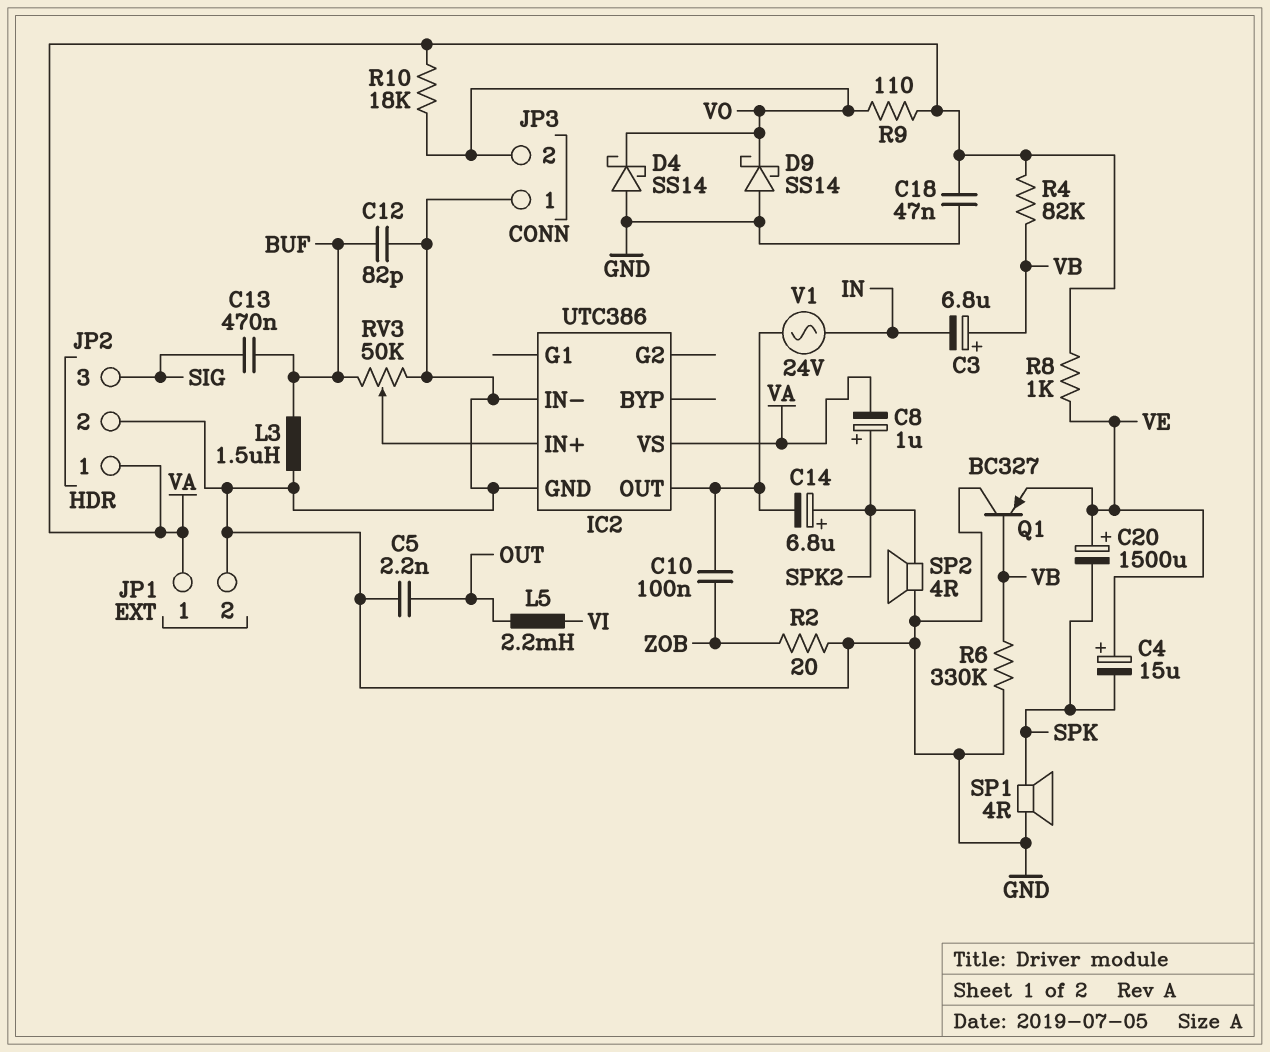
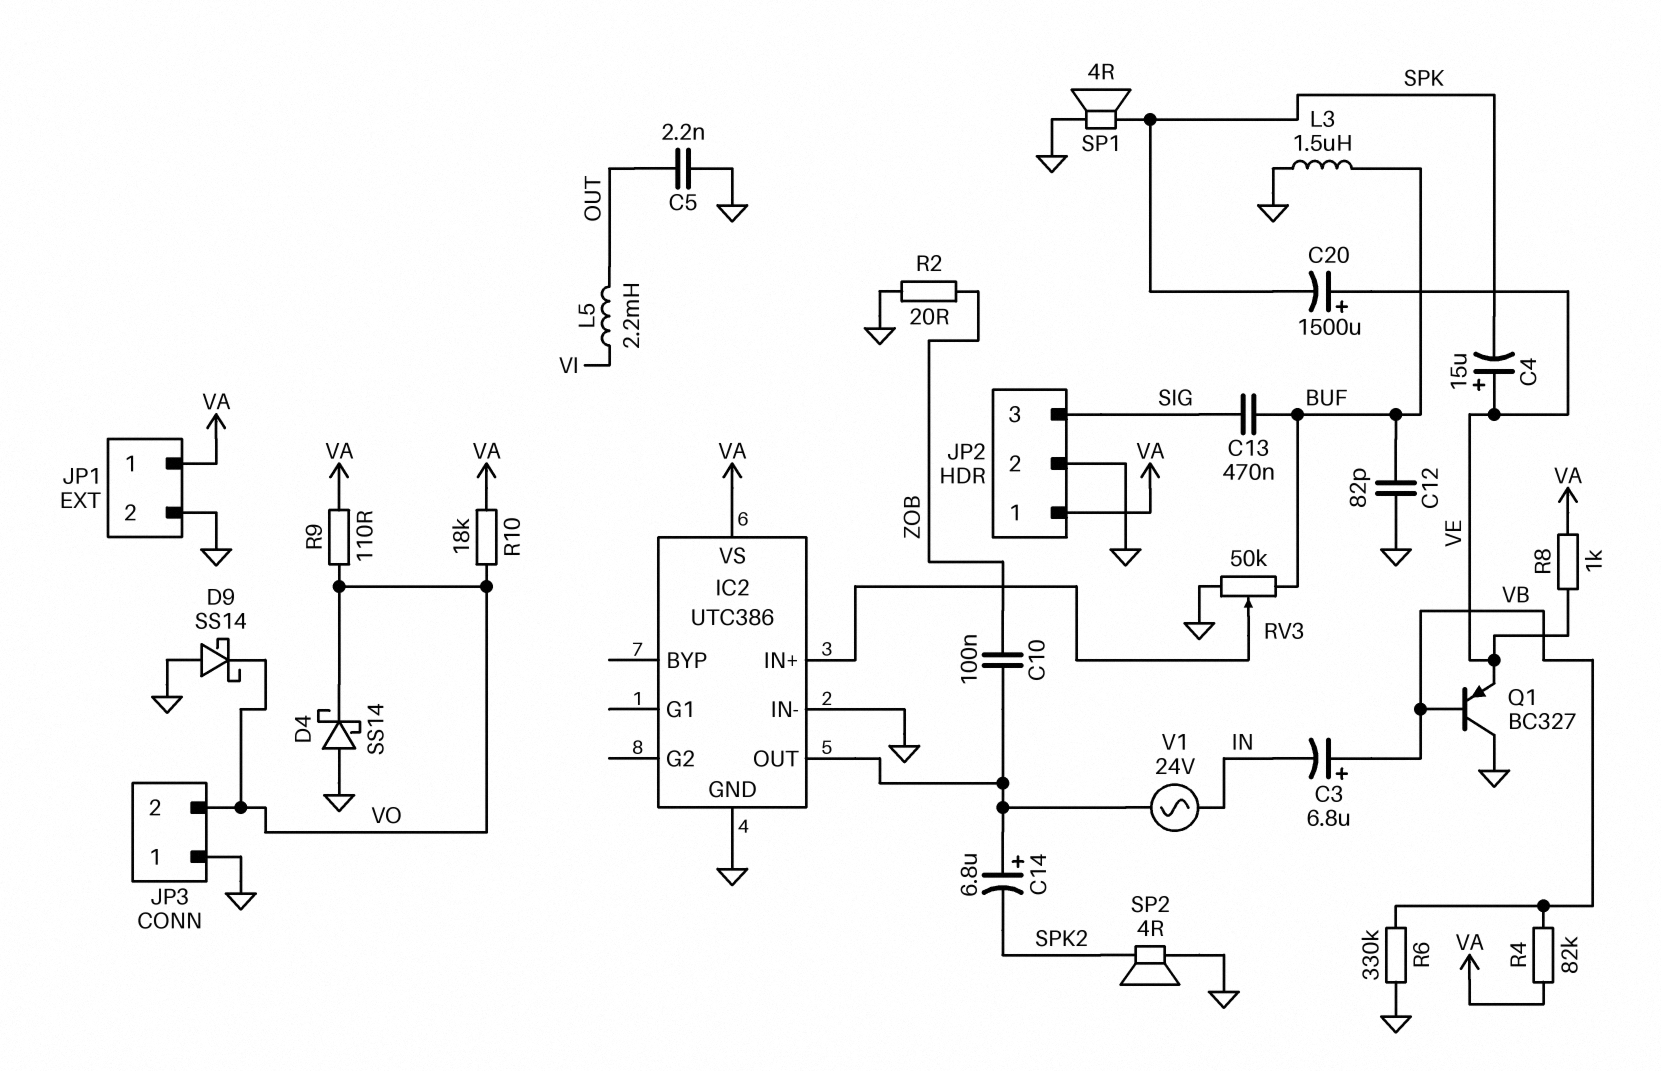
C8: 1uF (plus SPK2, minus VA) -> none
C14: 6.8uF (plus SPK2, minus IC2/OUT) -> 6.8uF (plus IC2/OUT, minus SPK2)
C18: 47nF (GND, VA) -> none

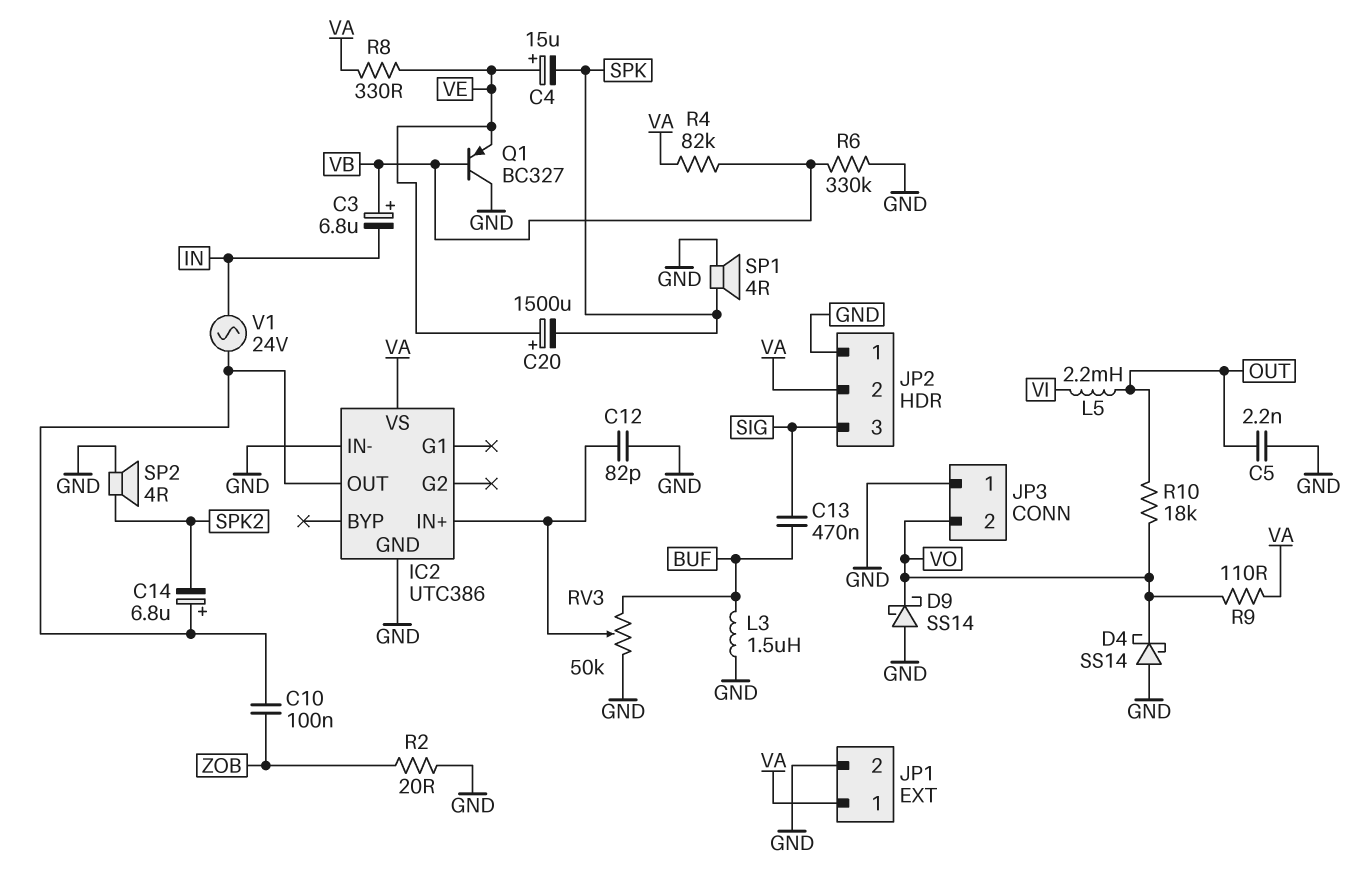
C12: 82pF (BUF, GND) -> 82pF (GND, IC2/IN+)
JP2 pin 1: VA -> GND
JP2 pin 2: GND -> VA
R8: 1k (VA, VE) -> 330 (VA, VE)
R10: 18k (VA, VO) -> 18k (OUT, VO)

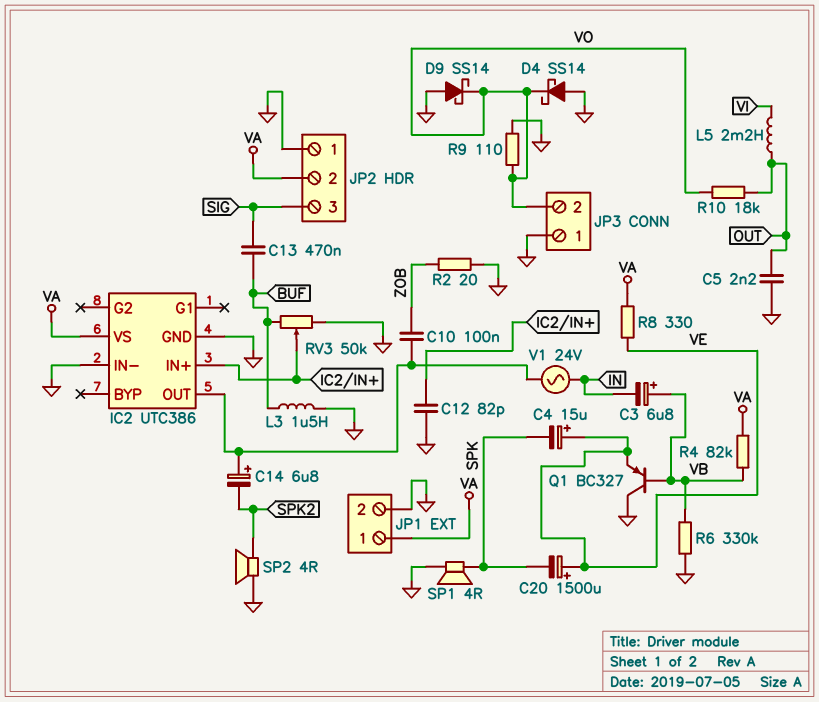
R9: 110 (VA, VO) -> 110 (GND, VO)

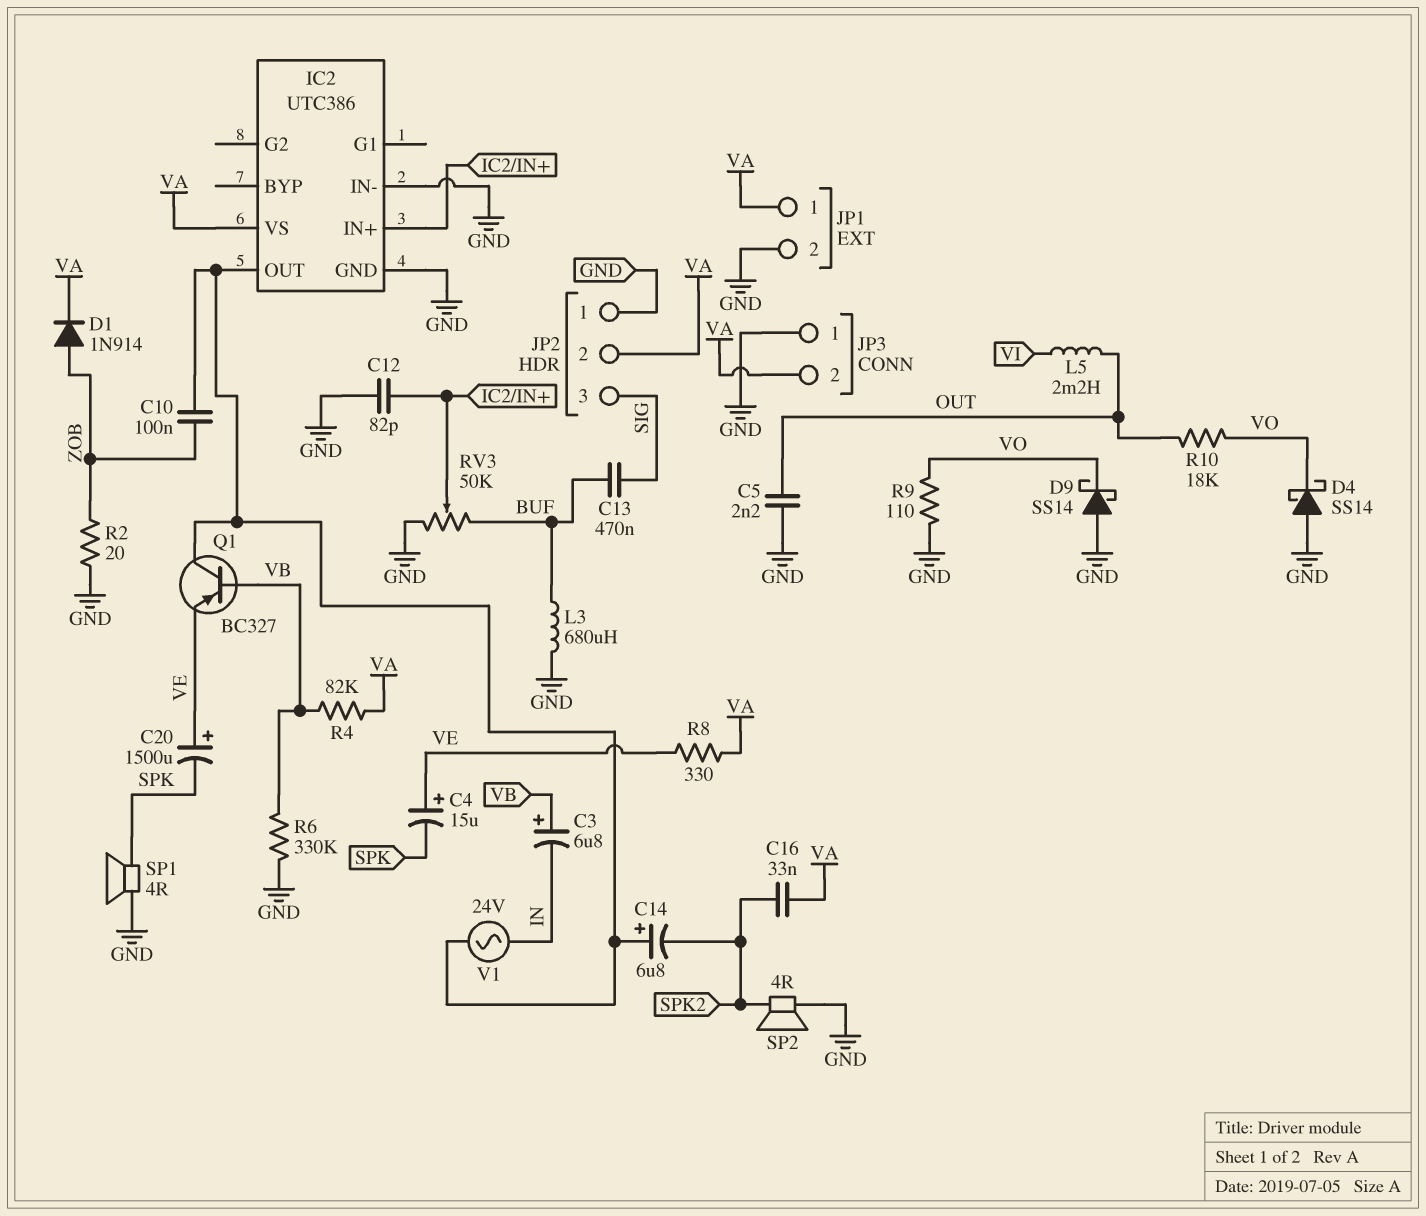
C16: none -> 33nF (SPK2, VA)
D1: none -> diode 1N914 (A ZOB, K VA)
JP3 pin 2: VO -> VA
L3: 1.5uH (BUF, GND) -> 680uH (BUF, GND)
Q1: PNP BC327 (B VB, C GND, E VE) -> PNP BC327 (B VB, C IC2/OUT, E VE)

